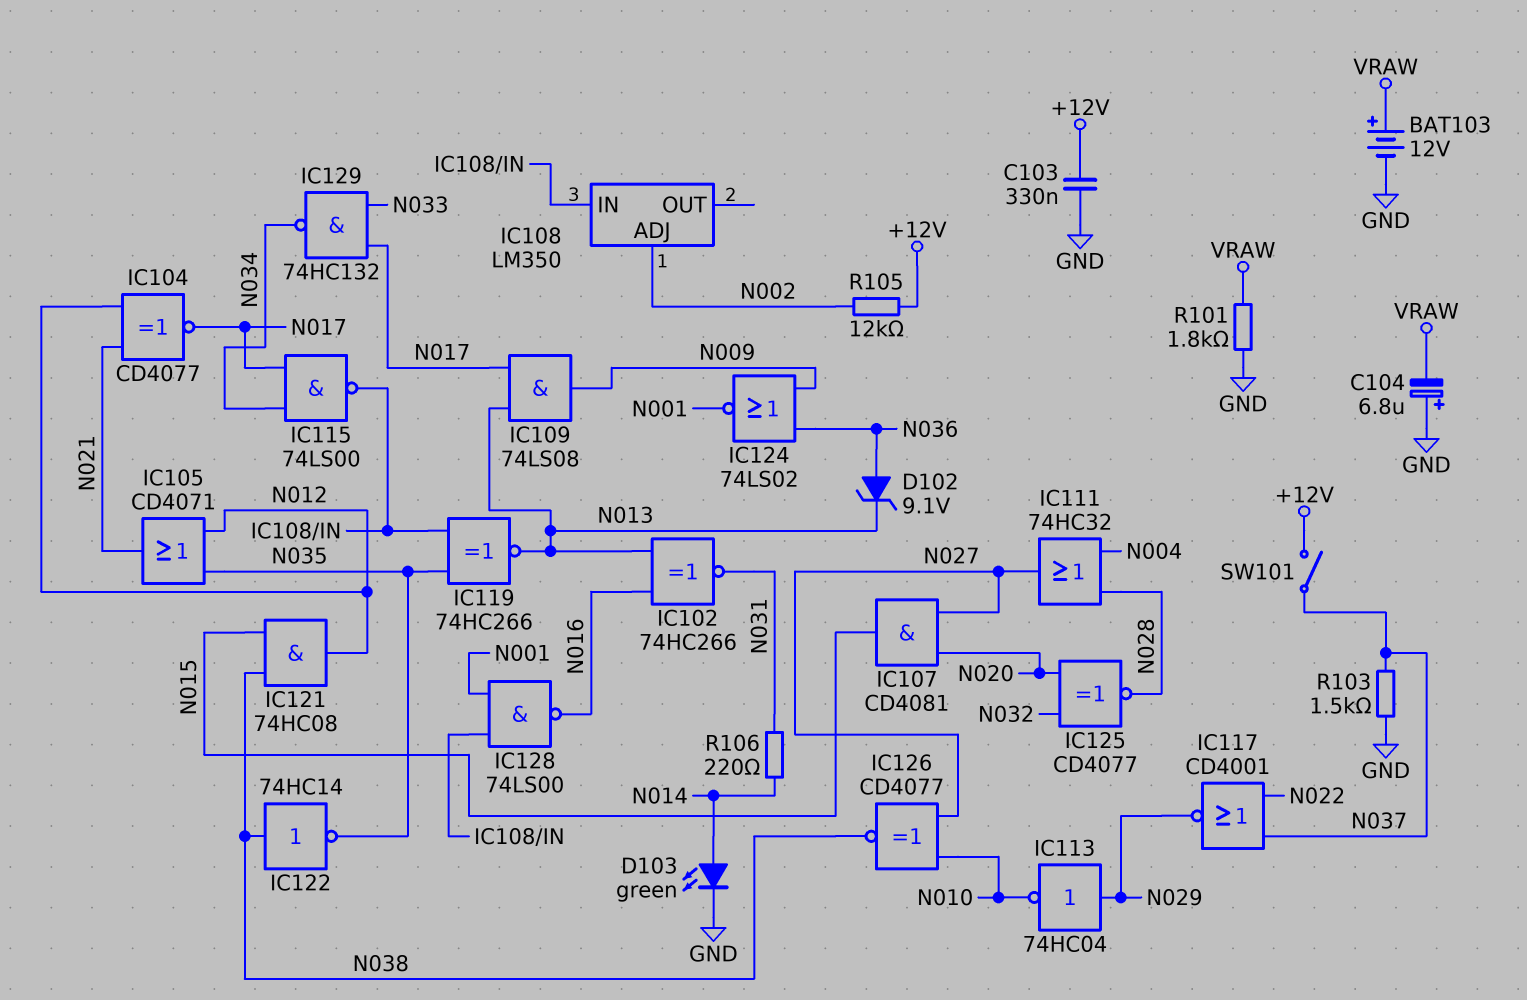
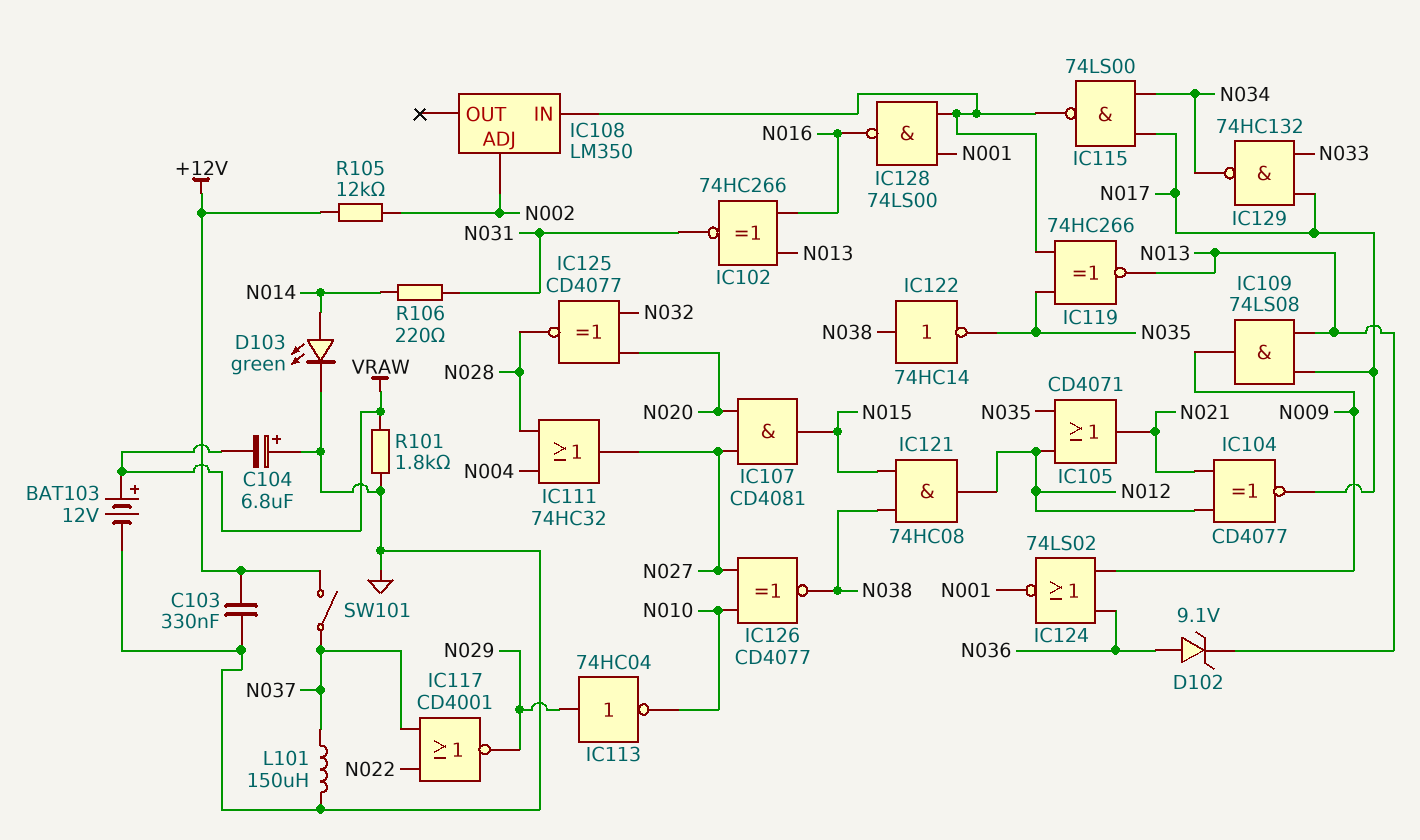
L101: none -> 150uH (GND, N037)
R103: 1.5k (GND, N037) -> none

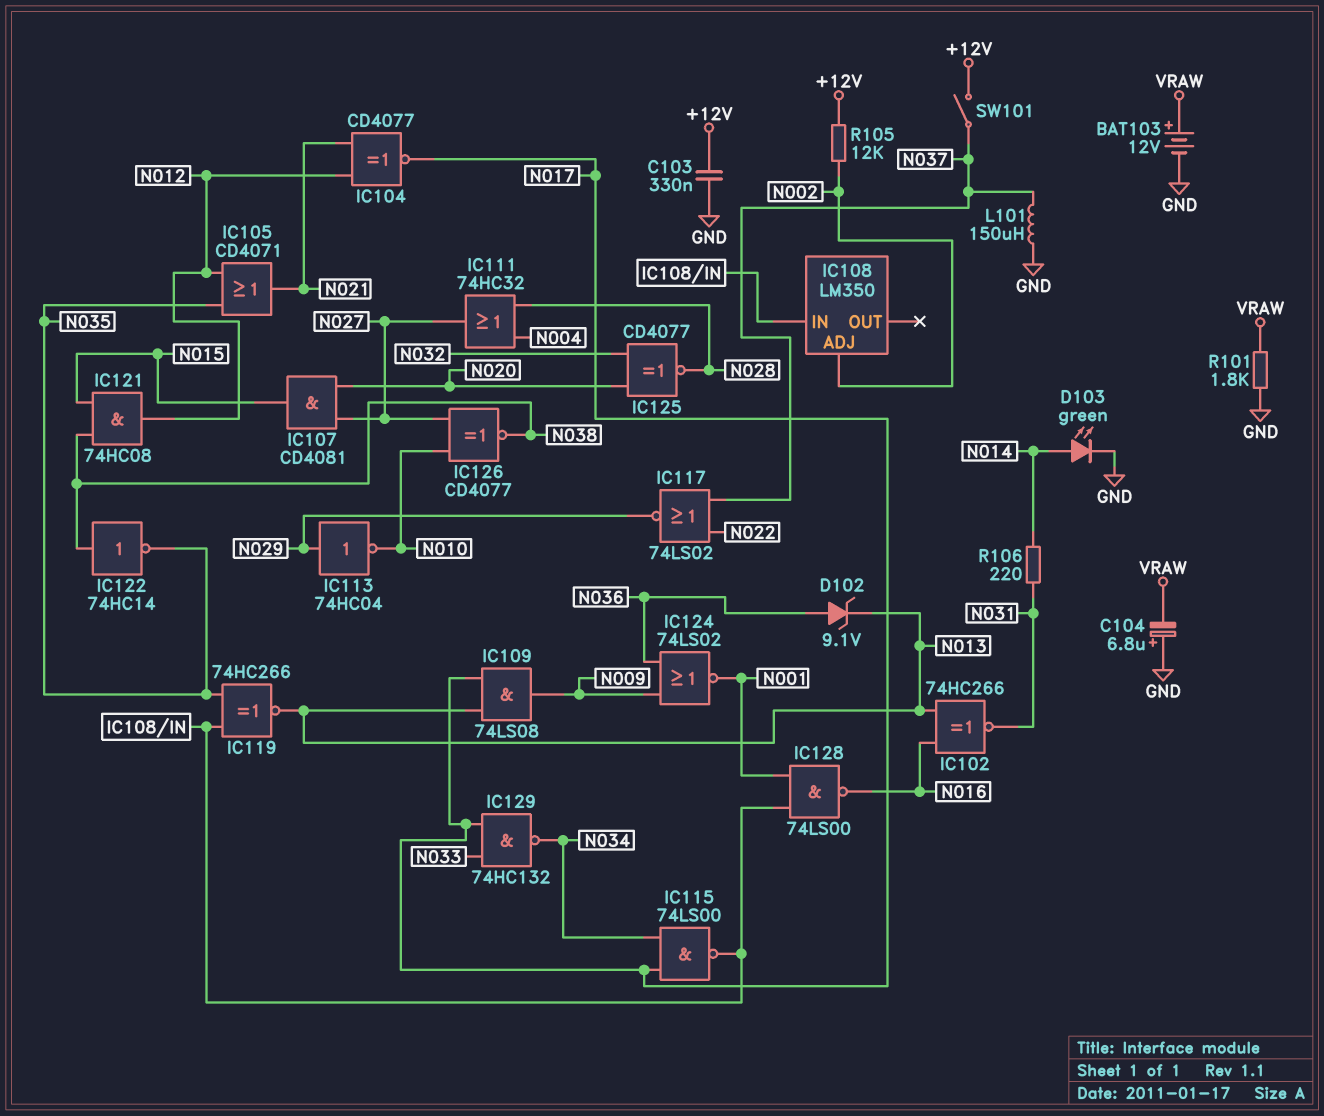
IC117: NOR CD4001 (in N022, in N037, out N029) -> NOR 74LS02 (in N022, in N037, out N029)

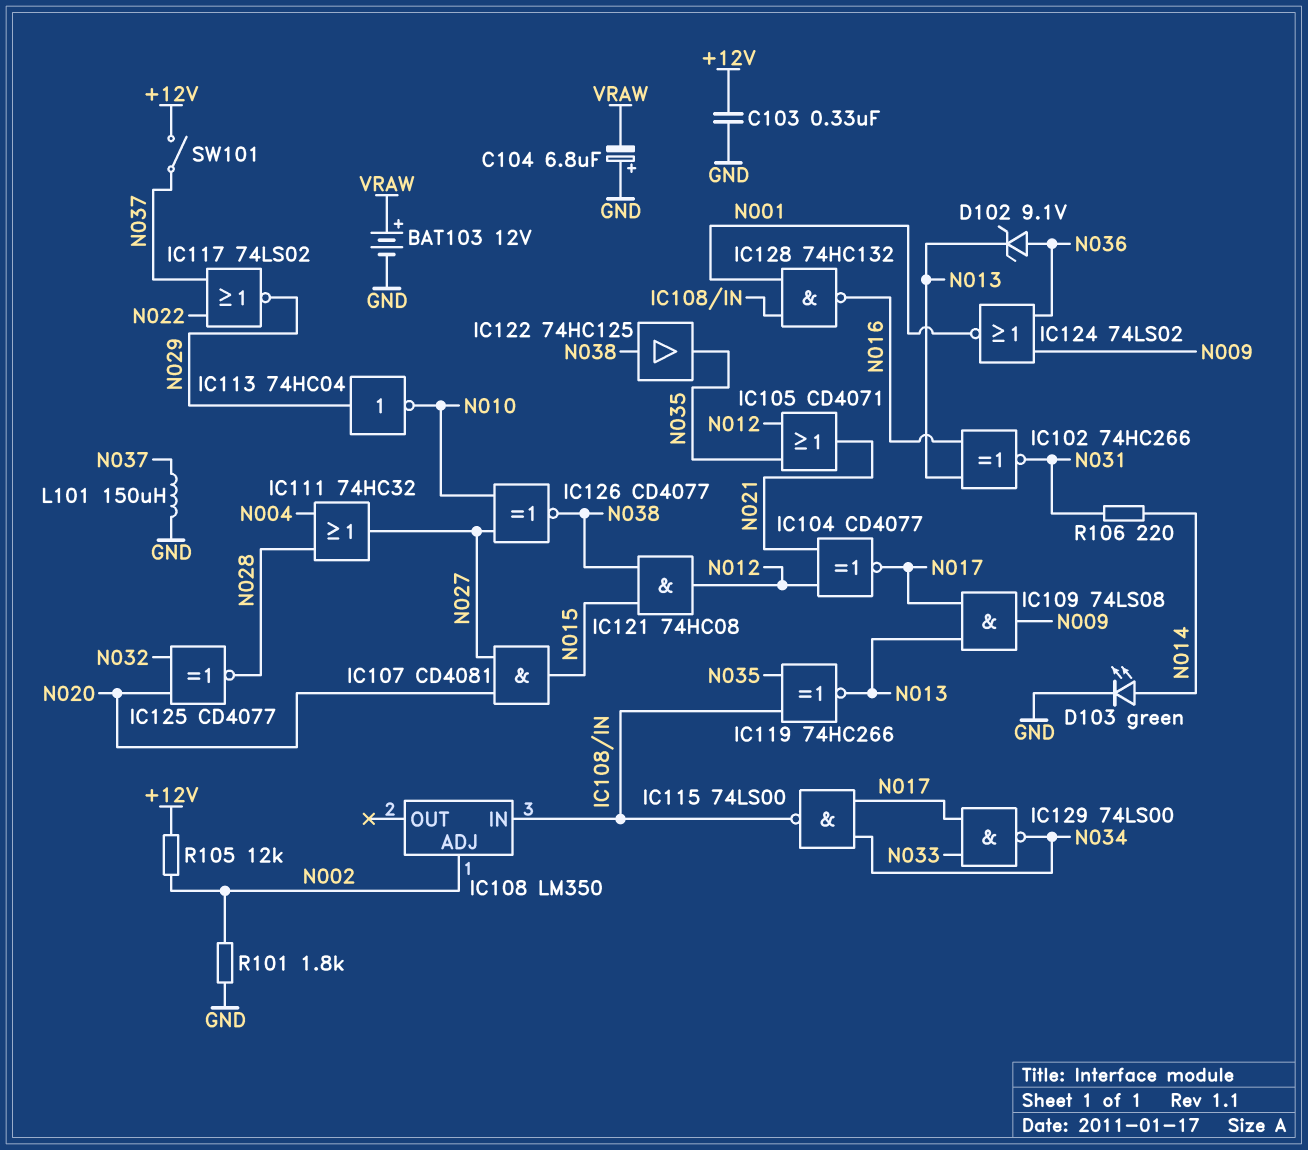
IC122: NOT 74HC14 (in N038, out N035) -> buffer 74HC125 (in N038, out N035)
IC128: NAND 74LS00 (in IC108/IN, in N001, out N016) -> NAND 74HC132 (in IC108/IN, in N001, out N016)
IC129: NAND 74HC132 (in N017, in N033, out N034) -> NAND 74LS00 (in N017, in N033, out N034)
R101: 1.8k (GND, VRAW) -> 1.8k (GND, N002)

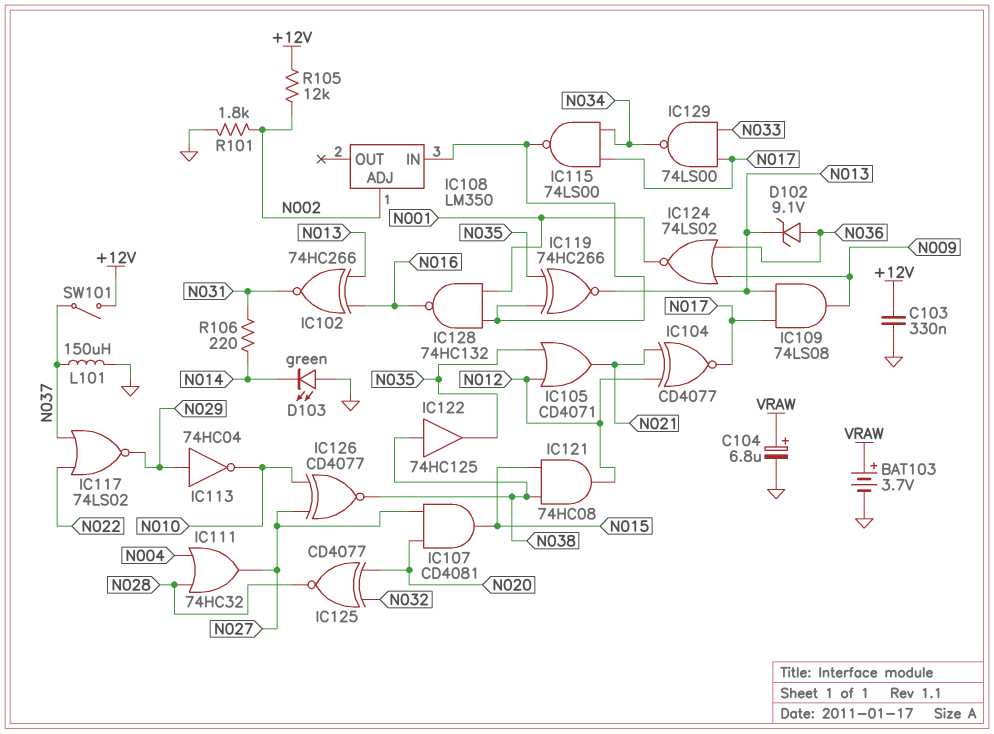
BAT103: 12V (plus VRAW, minus GND) -> 3.7V (plus VRAW, minus GND)
C104: 6.8uF (plus GND, minus VRAW) -> 6.8uF (plus VRAW, minus GND)
D103: LED green (A N014, K GND) -> LED green (A GND, K N014)

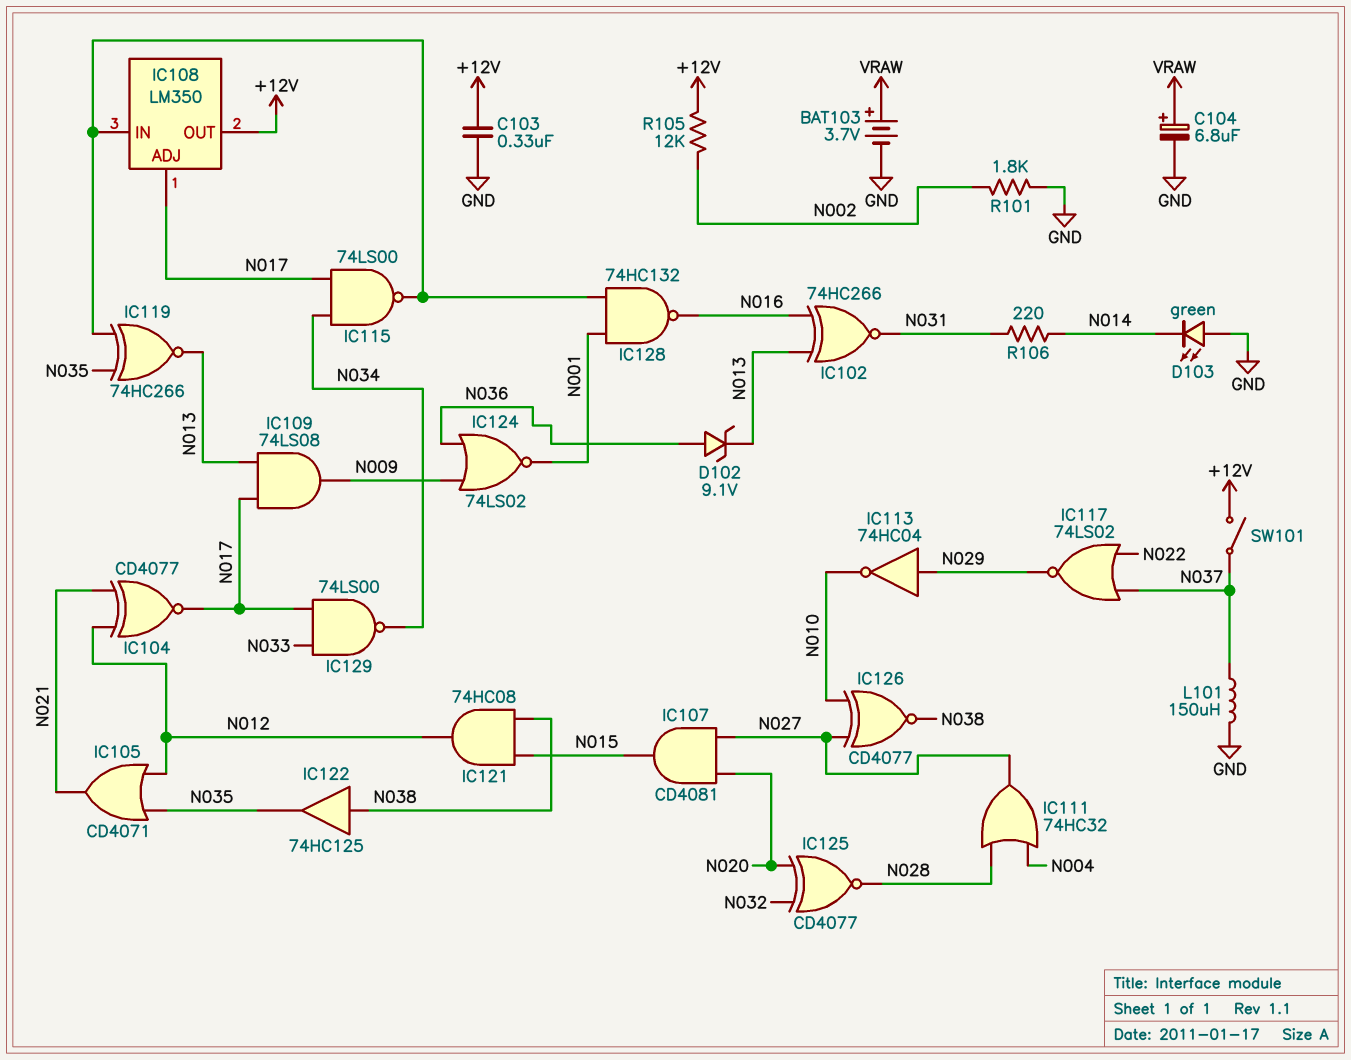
IC108 pin ADJ: N002 -> N017
IC108 pin OUT: none -> +12V

